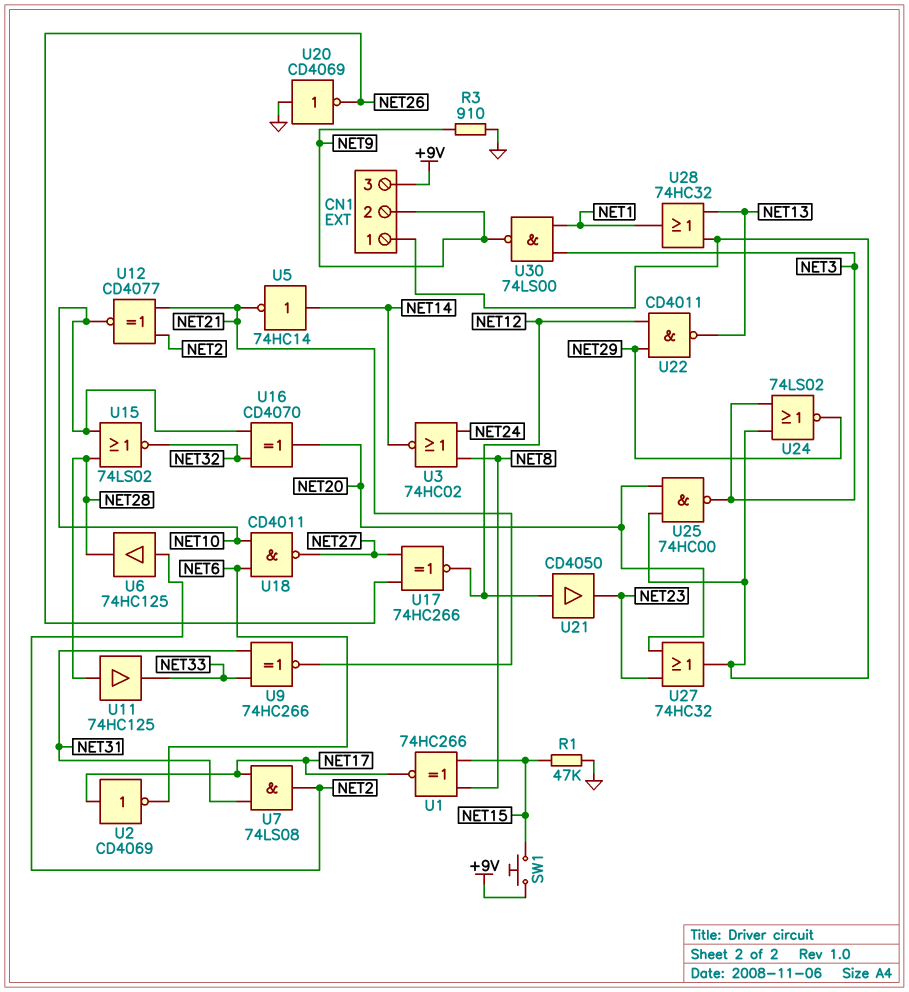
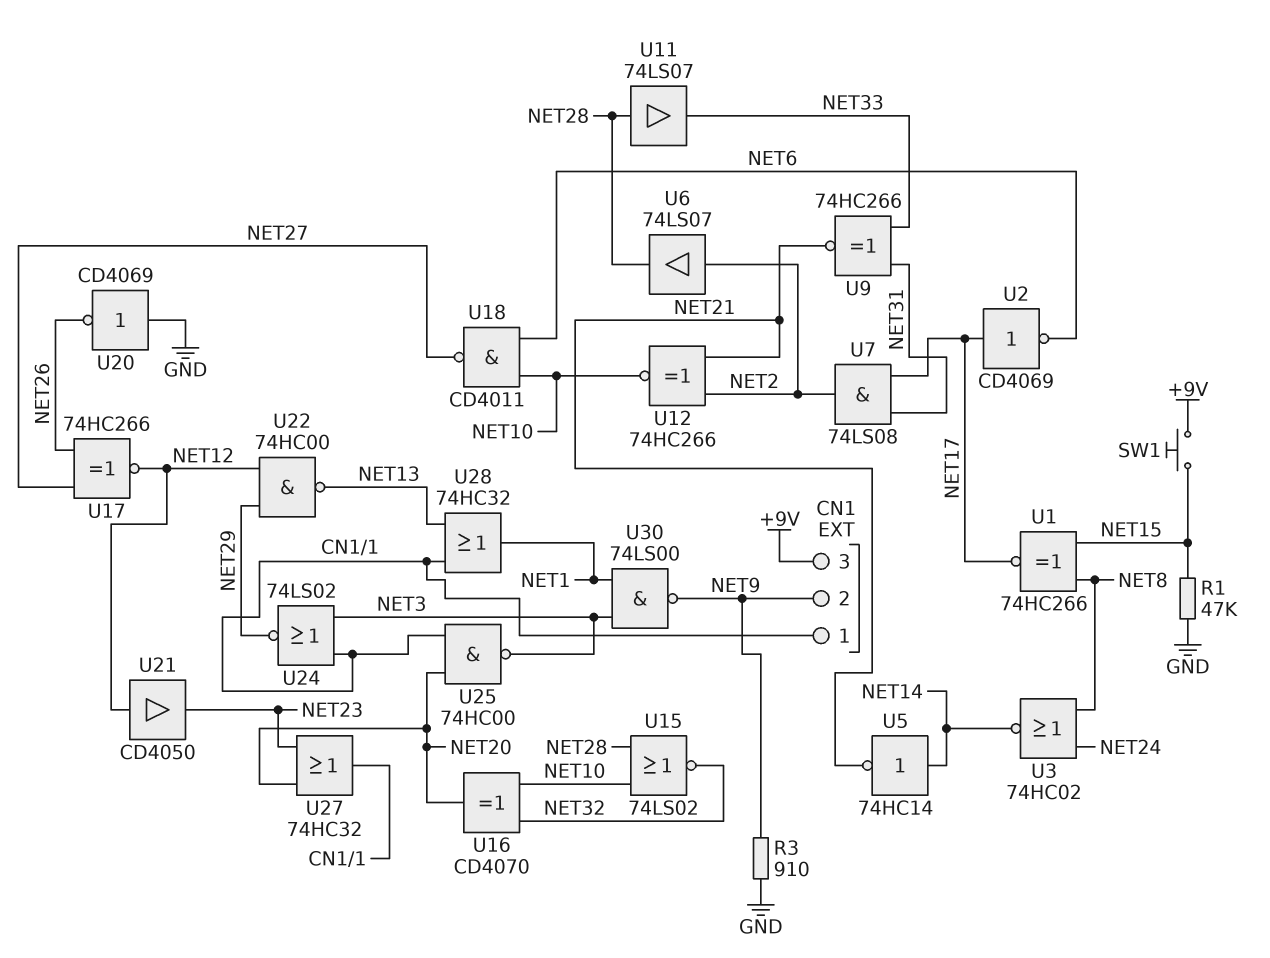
U6: buffer 74HC125 (in NET2, out NET28) -> buffer 74LS07 (in NET2, out NET28)
U11: buffer 74HC125 (in NET28, out NET33) -> buffer 74LS07 (in NET28, out NET33)
U12: XNOR CD4077 (in NET2, in NET21, out NET10) -> XNOR 74HC266 (in NET2, in NET21, out NET10)
U22: NAND CD4011 (in NET12, in NET29, out NET13) -> NAND 74HC00 (in NET12, in NET29, out NET13)

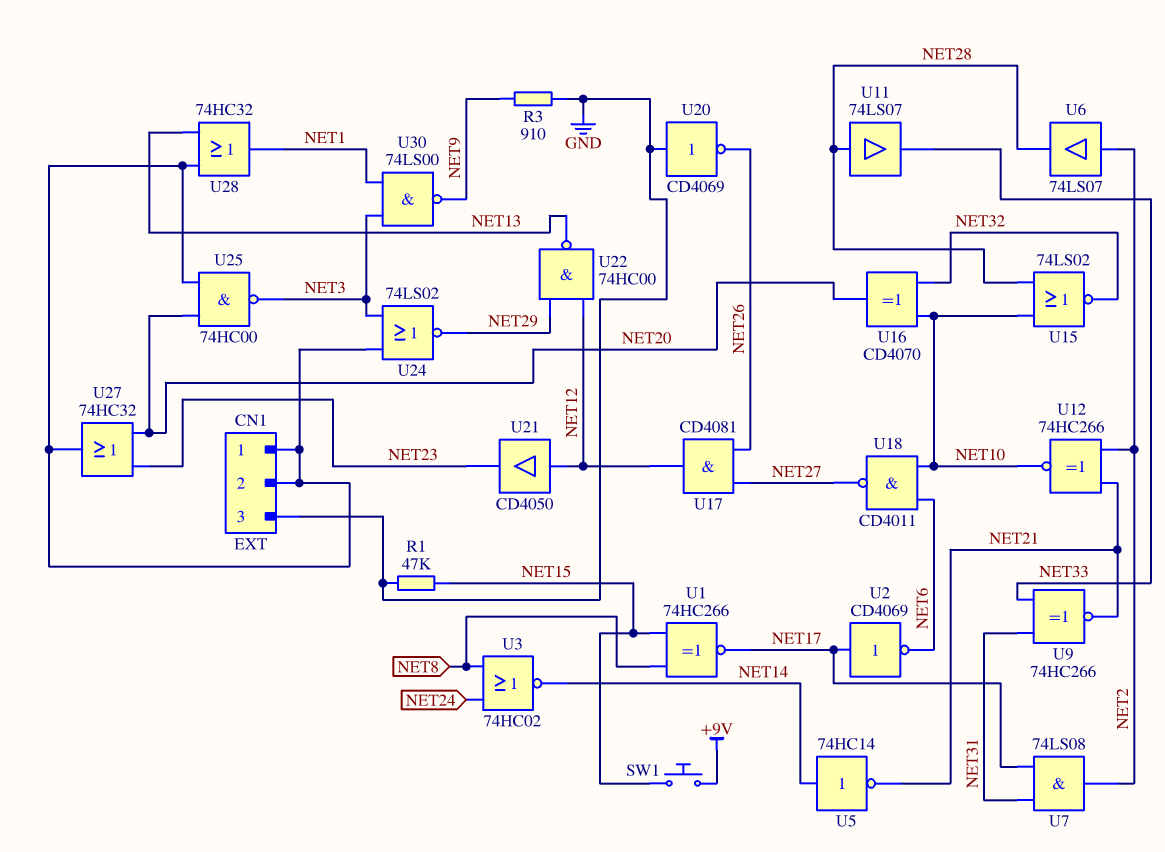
CN1 pin 2: NET9 -> CN1/1
CN1 pin 3: +9V -> GND
U17: XNOR 74HC266 (in NET26, in NET27, out NET12) -> AND CD4081 (in NET26, in NET27, out NET12)

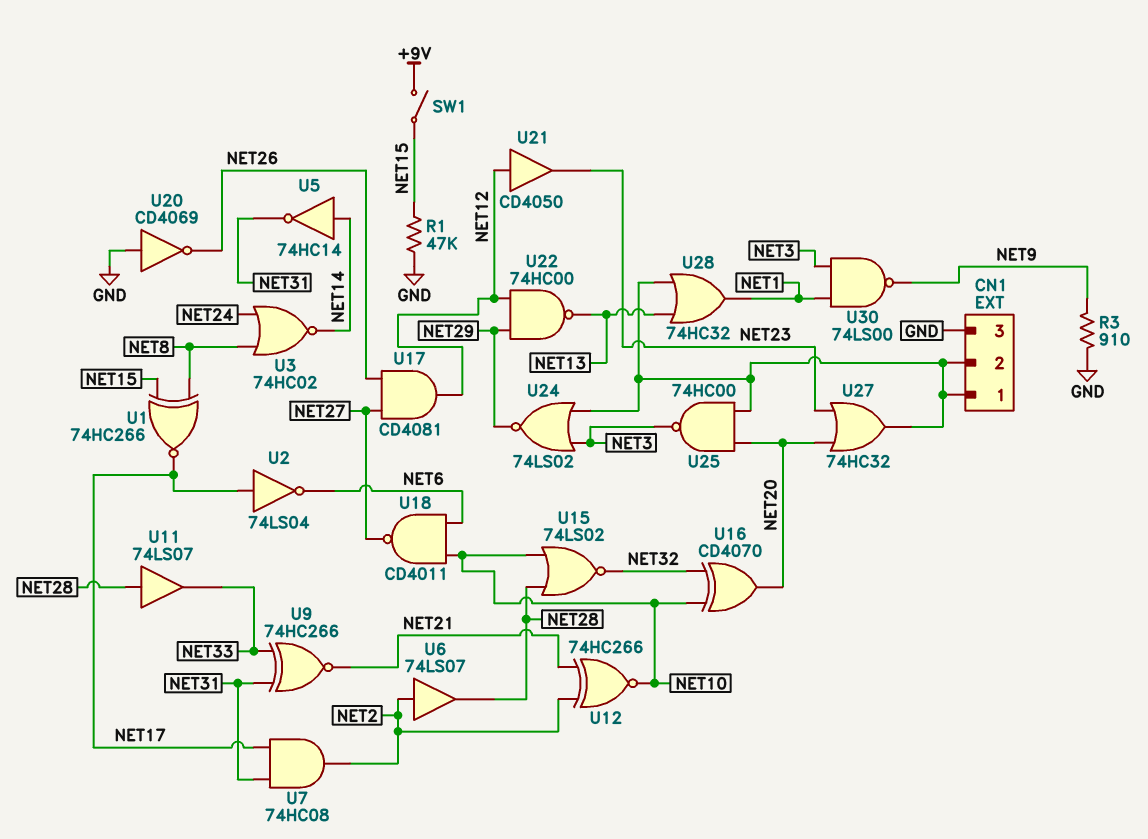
SW1: button (+9V, NET15) -> switch (+9V, NET15)
U2: NOT CD4069 (in NET17, out NET6) -> NOT 74LS04 (in NET17, out NET6)
U5: NOT 74HC14 (in NET14, out NET21) -> NOT 74HC14 (in NET14, out NET31)
U7: AND 74LS08 (in NET17, in NET31, out NET2) -> AND 74HC08 (in NET17, in NET31, out NET2)

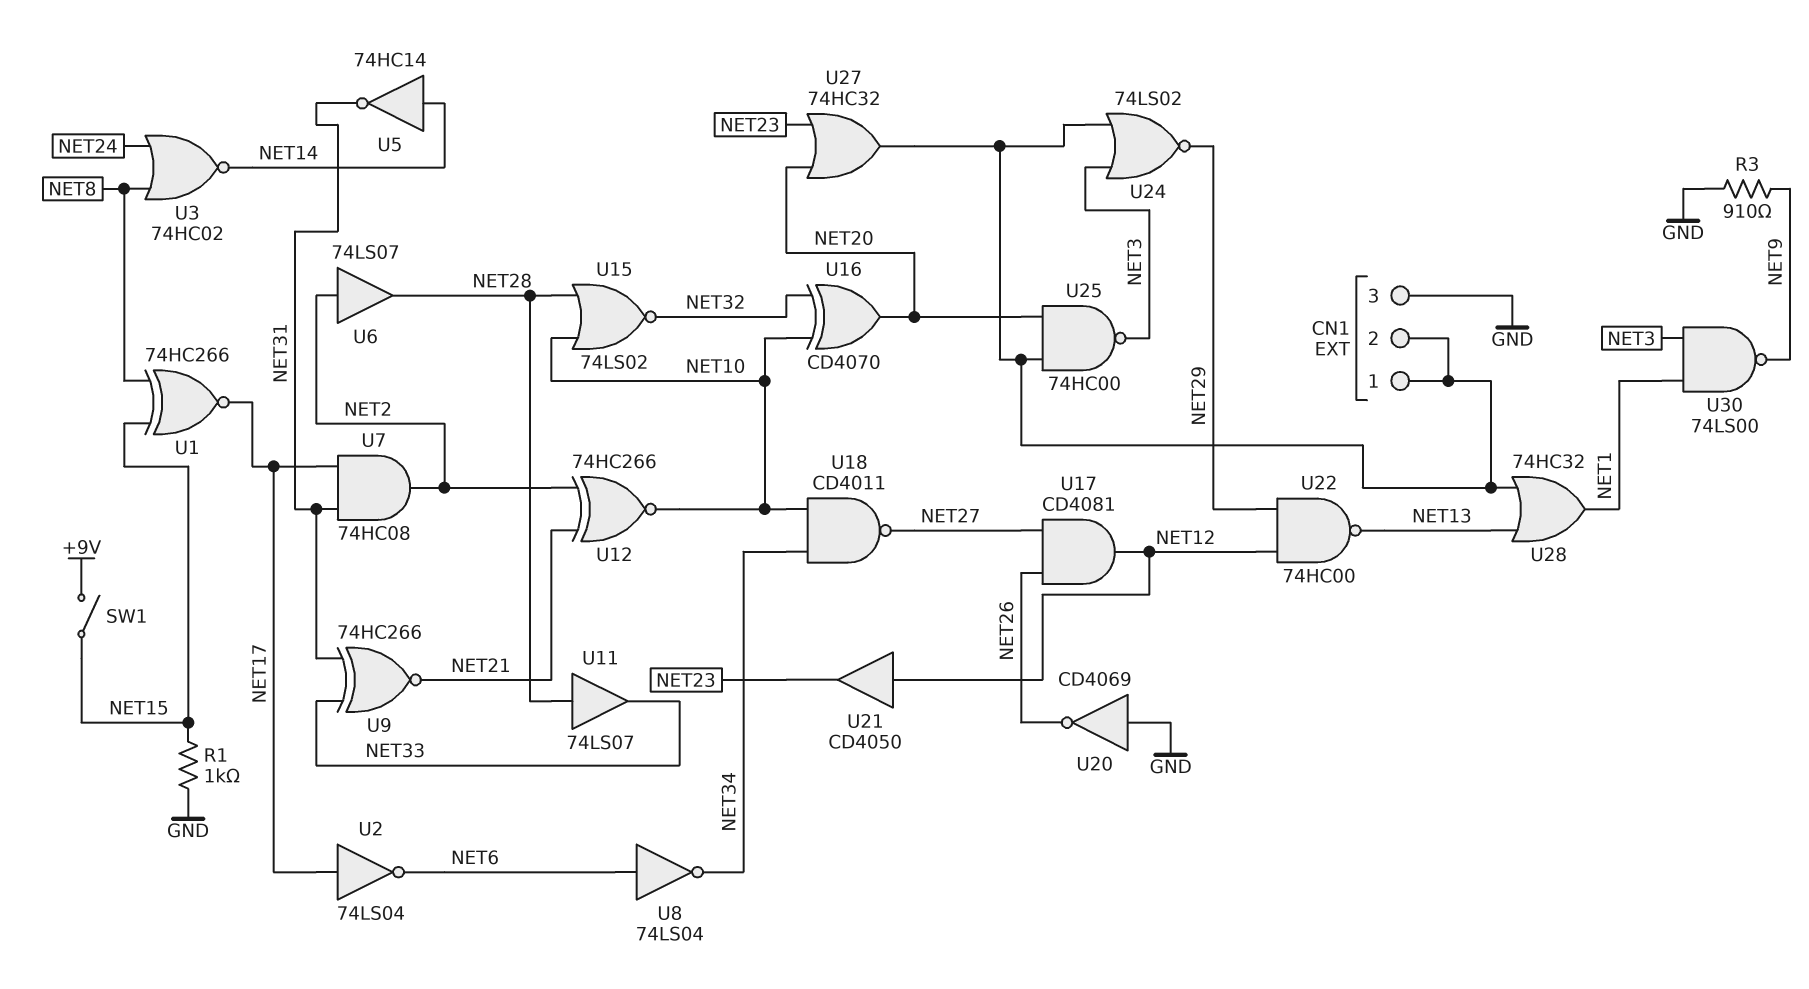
R1: 47k (GND, NET15) -> 1k (GND, NET15)
U8: none -> NOT 74LS04 (in NET6, out NET34)
U18: NAND CD4011 (in NET6, in NET10, out NET27) -> NAND CD4011 (in NET10, in NET34, out NET27)

